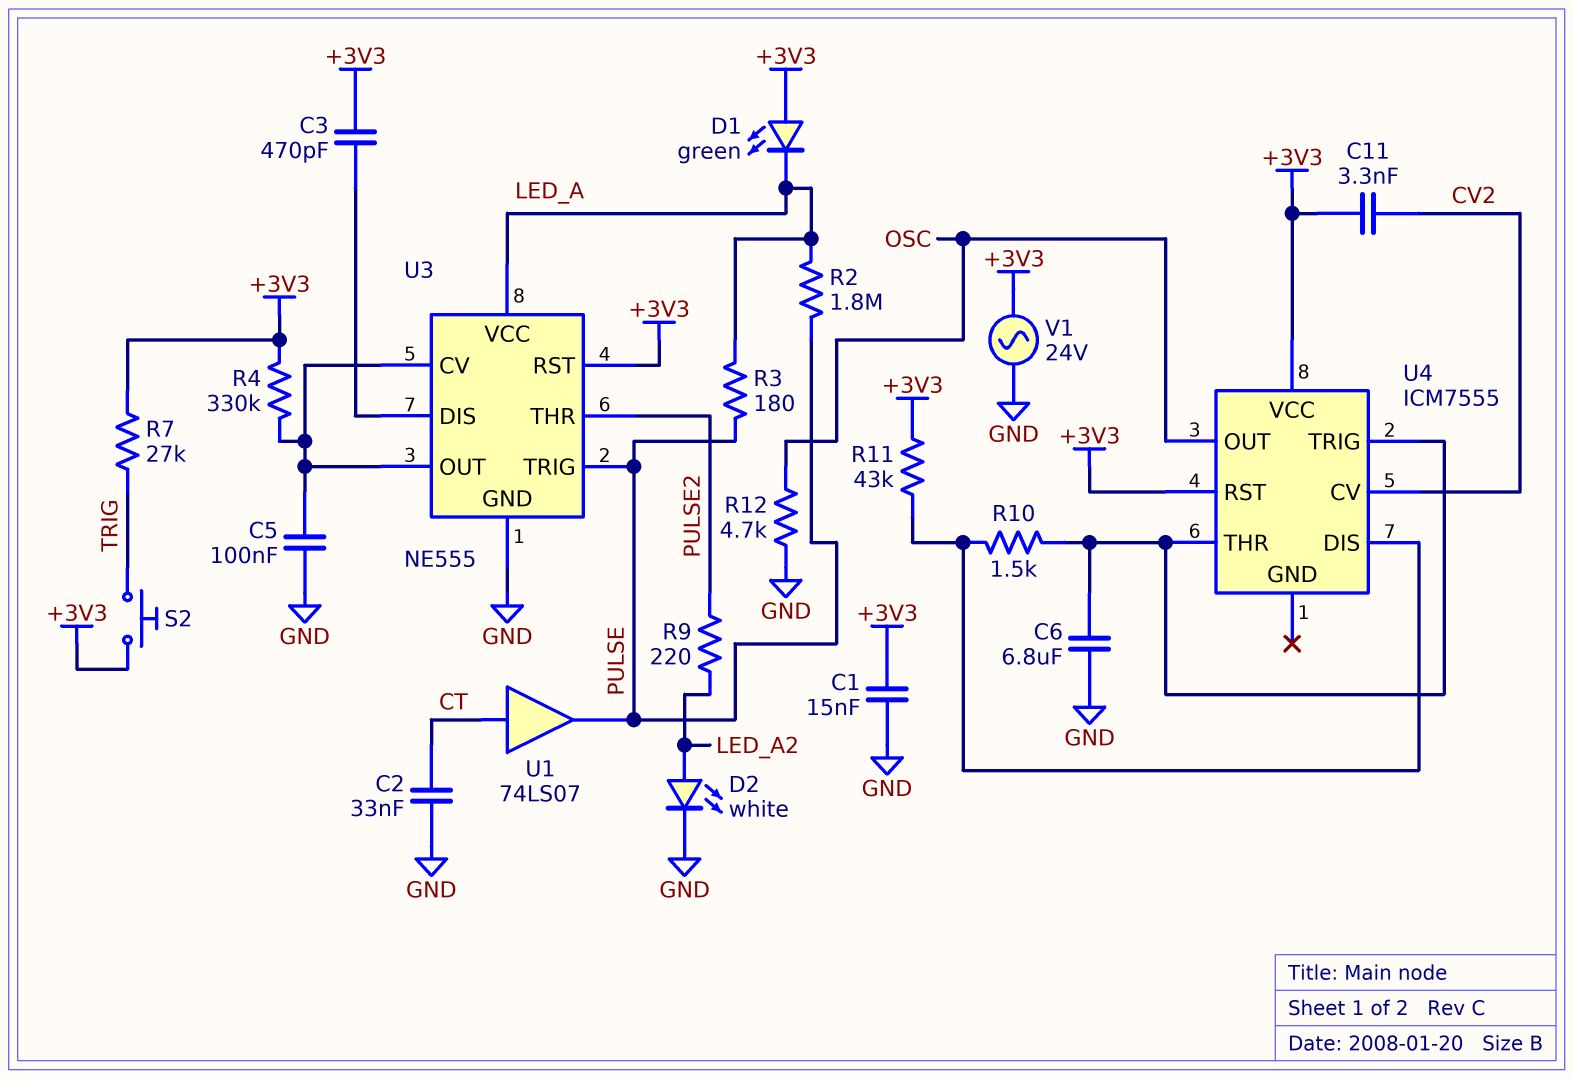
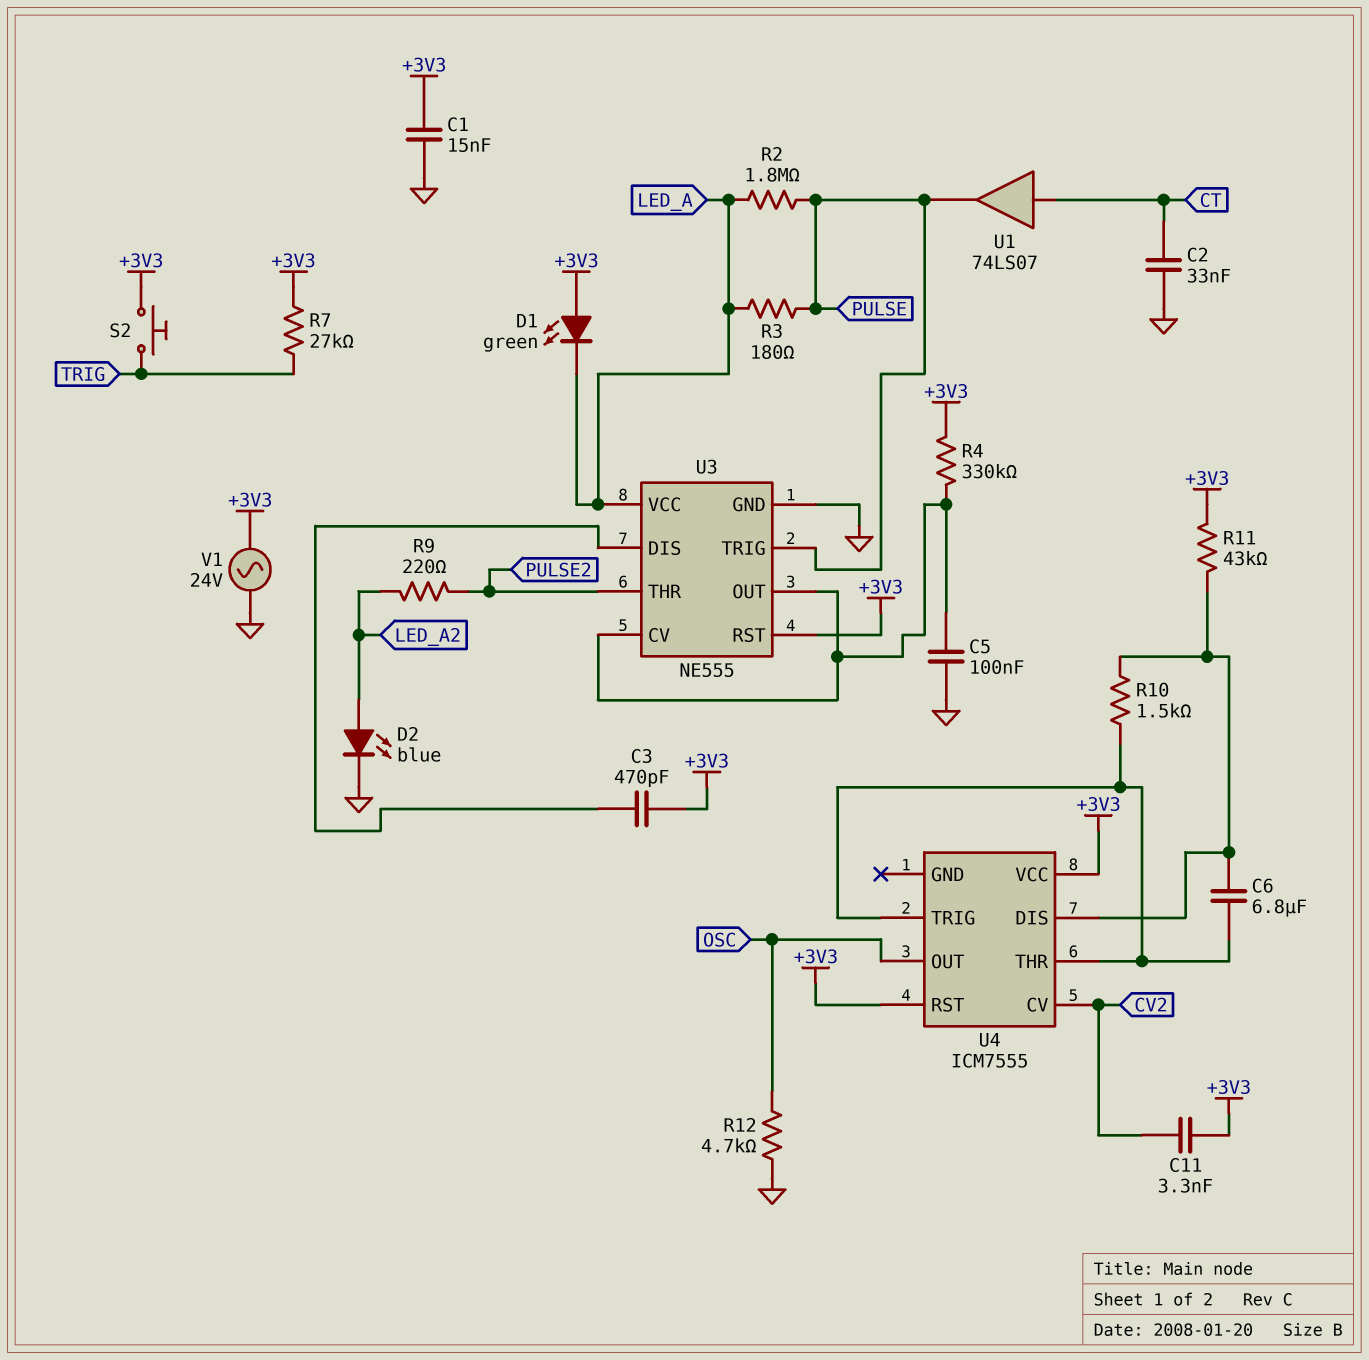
C6: 6.8uF (GND, U4/THR) -> 6.8uF (U4/DIS, U4/THR)
D2: LED white (A LED_A2, K GND) -> LED blue (A LED_A2, K GND)

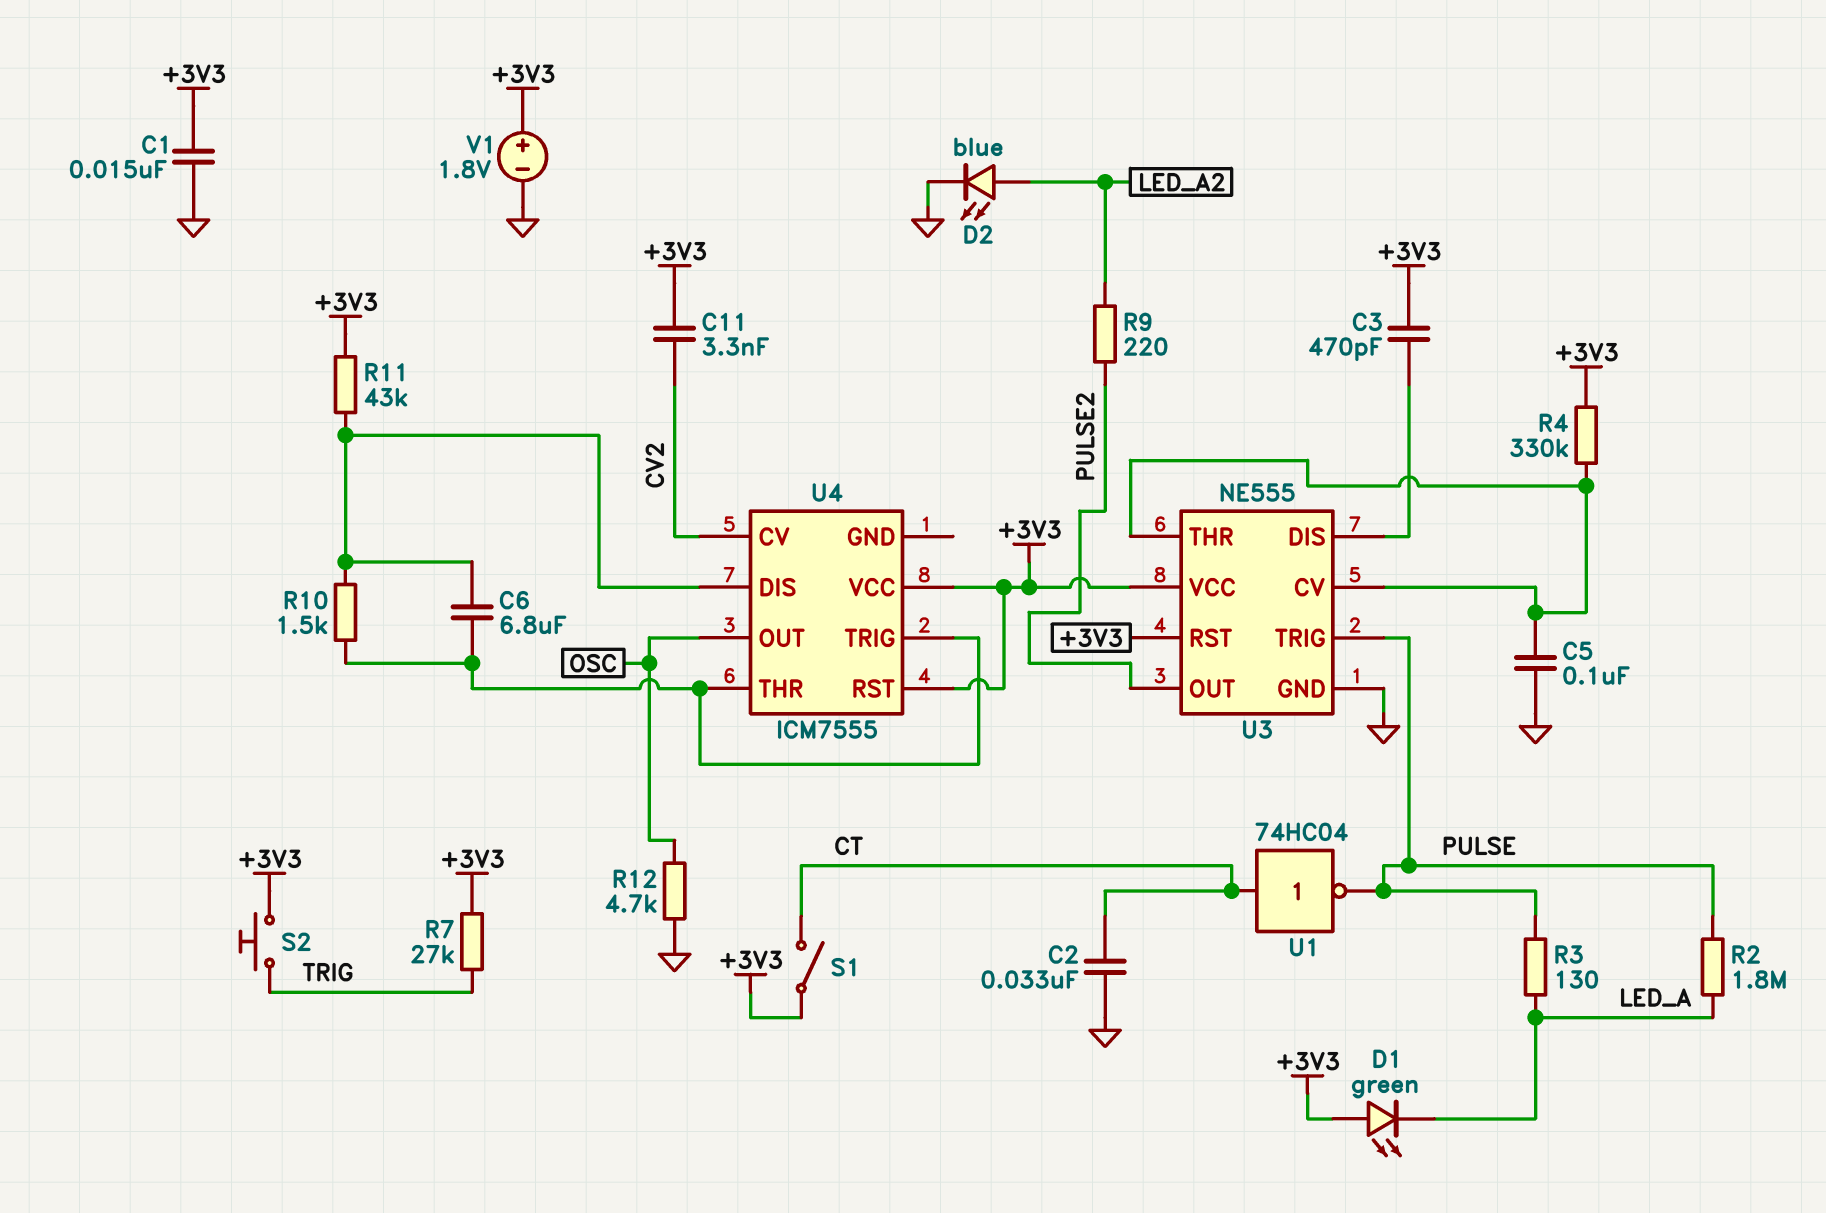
R3: 180 (LED_A, PULSE) -> 130 (LED_A, PULSE)
S1: none -> switch (+3V3, CT)
U1: buffer 74LS07 (in CT, out PULSE) -> NOT 74HC04 (in CT, out PULSE)
U3 pin OUT: U3/CV -> PULSE2
U3 pin THR: PULSE2 -> U3/CV
U3 pin VCC: LED_A -> +3V3
V1: AC 24V (+3V3, GND) -> 1.8V (plus +3V3, minus GND)

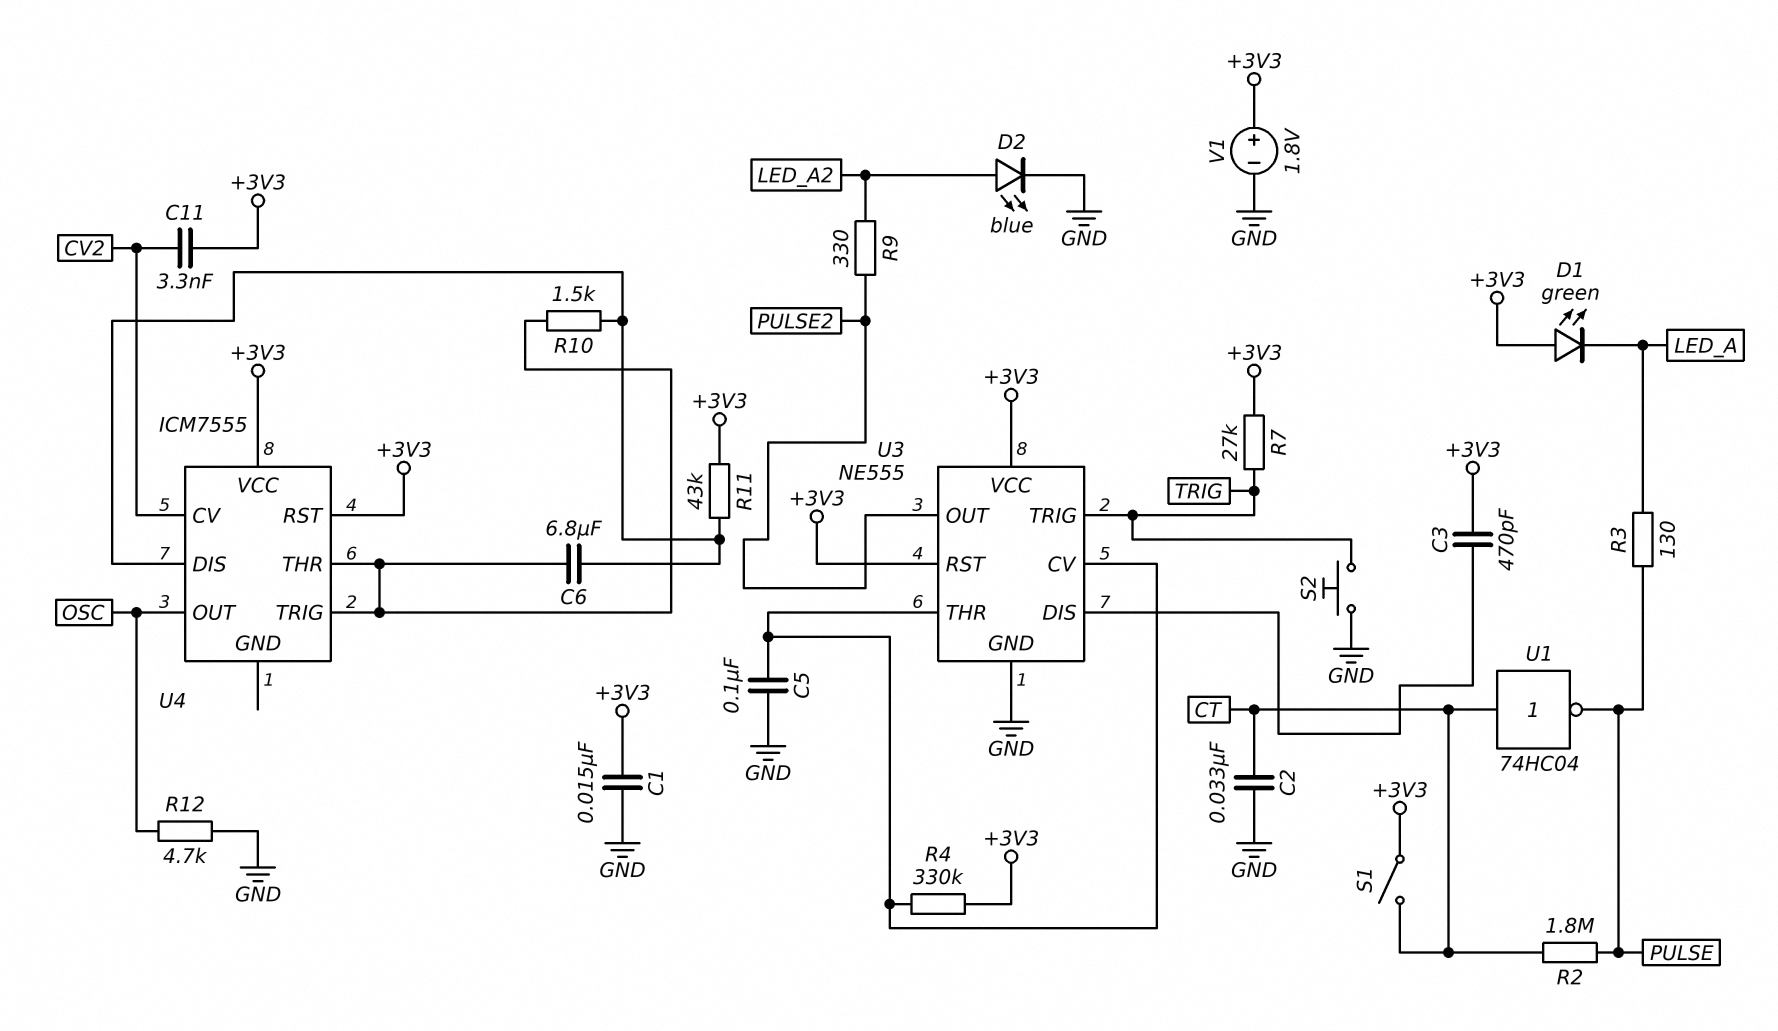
R2: 1.8M (LED_A, PULSE) -> 1.8M (CT, PULSE)
R9: 220 (LED_A2, PULSE2) -> 330 (LED_A2, PULSE2)
S2: button (+3V3, TRIG) -> button (GND, TRIG)
U3 pin TRIG: PULSE -> TRIG

